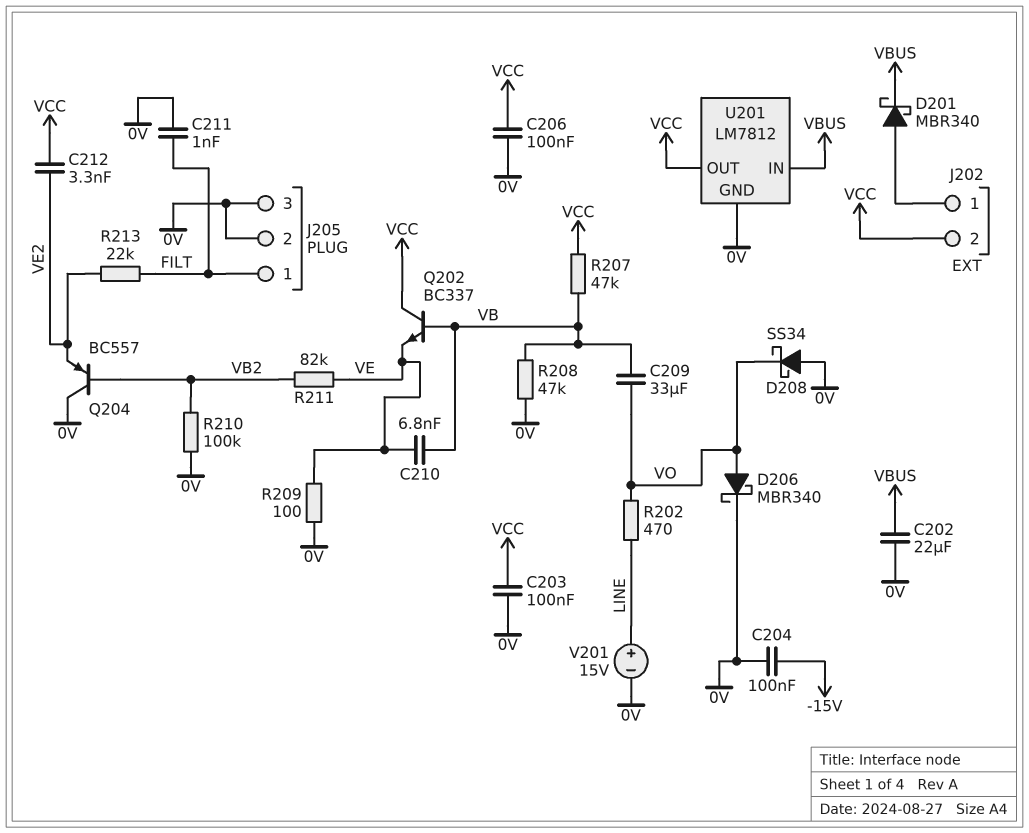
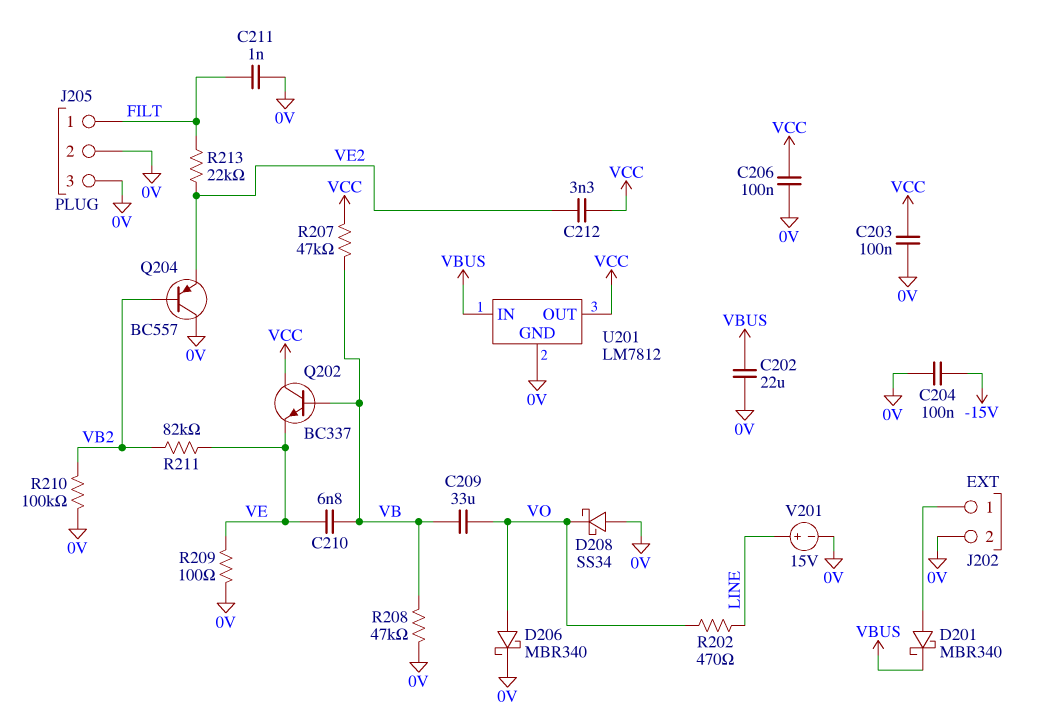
J202 pin 2: VCC -> 0V

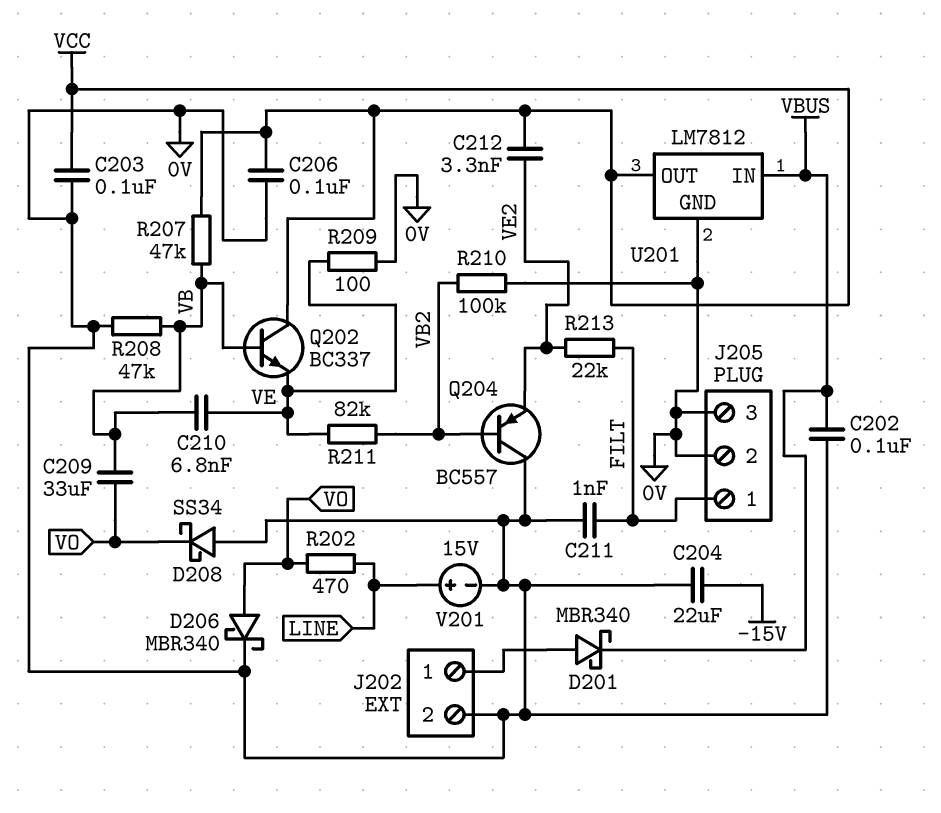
C202: 22uF (0V, VBUS) -> 100nF (0V, VBUS)
C204: 100nF (-15V, 0V) -> 22uF (-15V, 0V)

